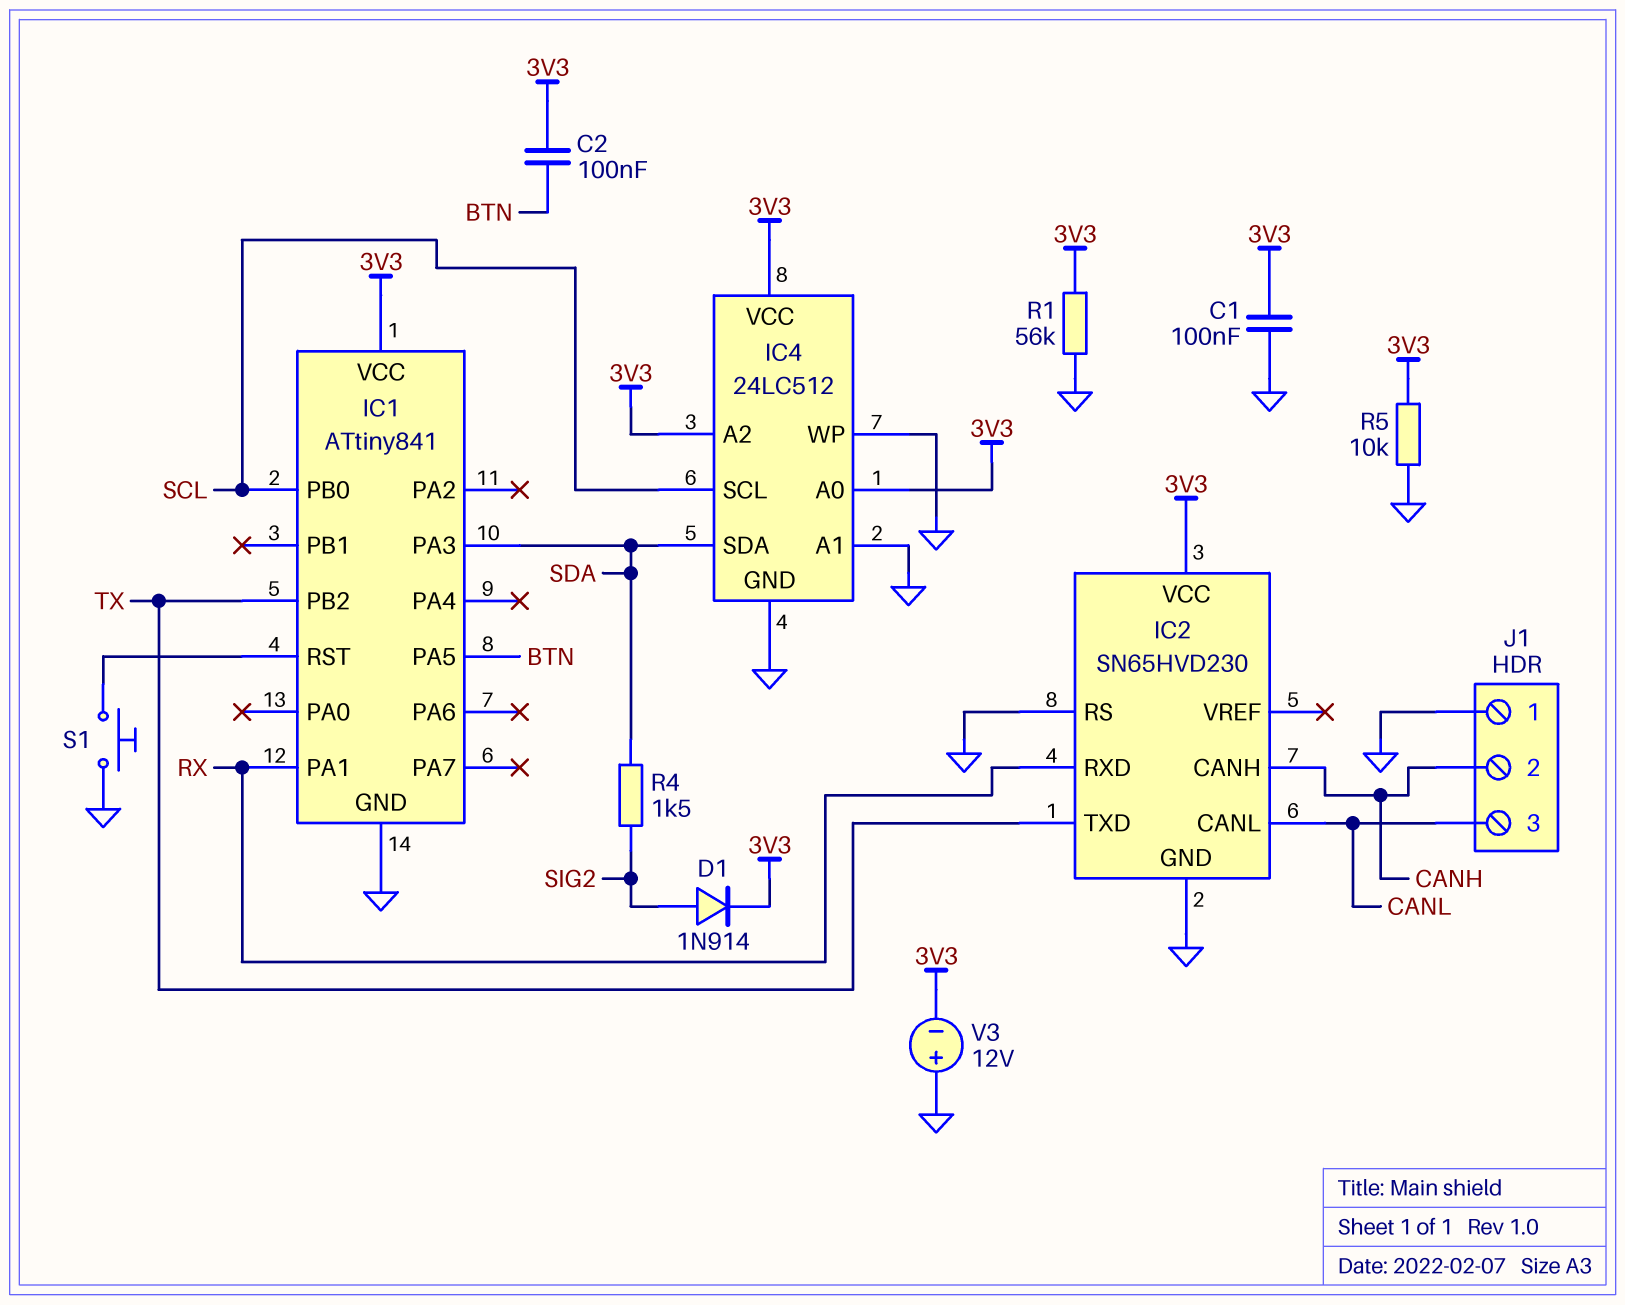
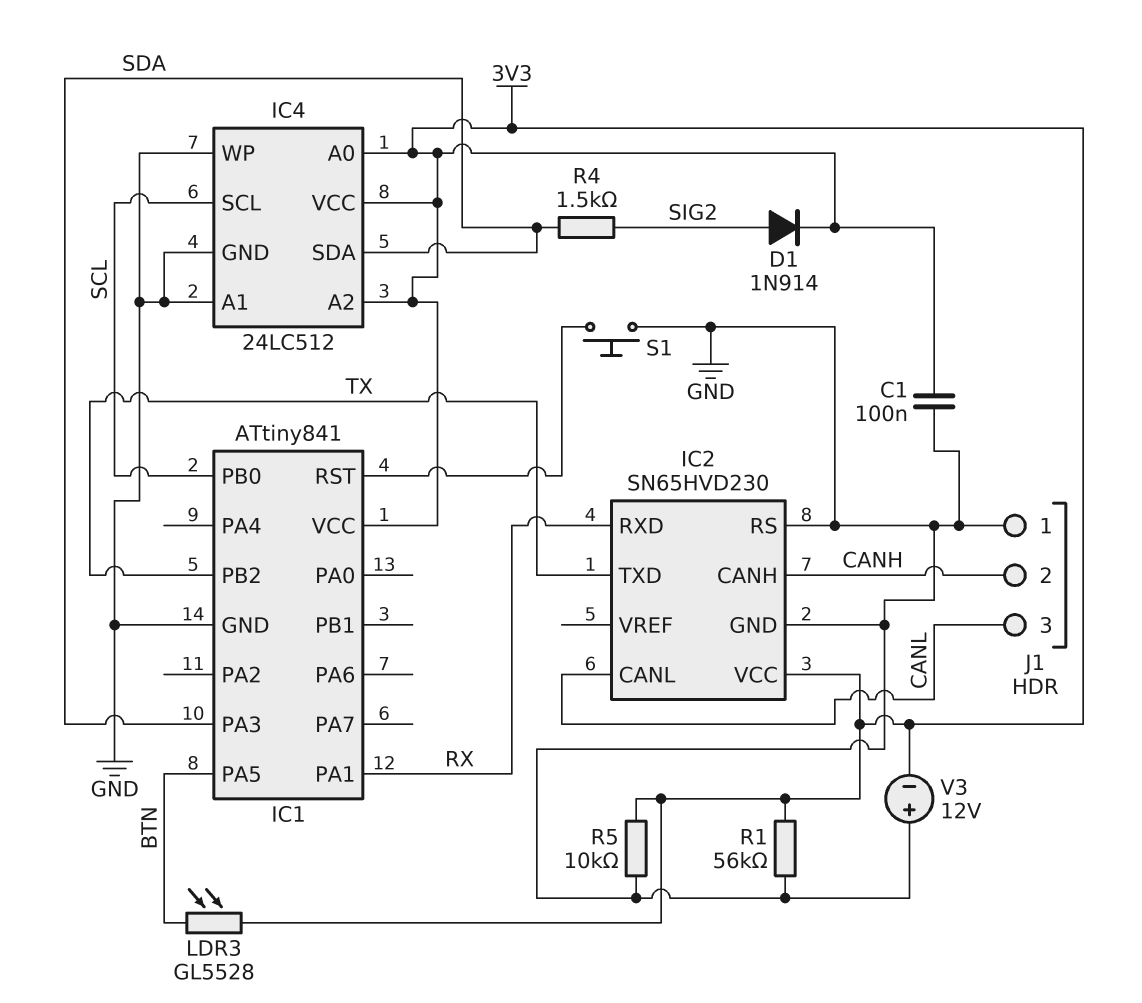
C2: 100nF (3V3, BTN) -> none
LDR3: none -> GL5528 (3V3, BTN)

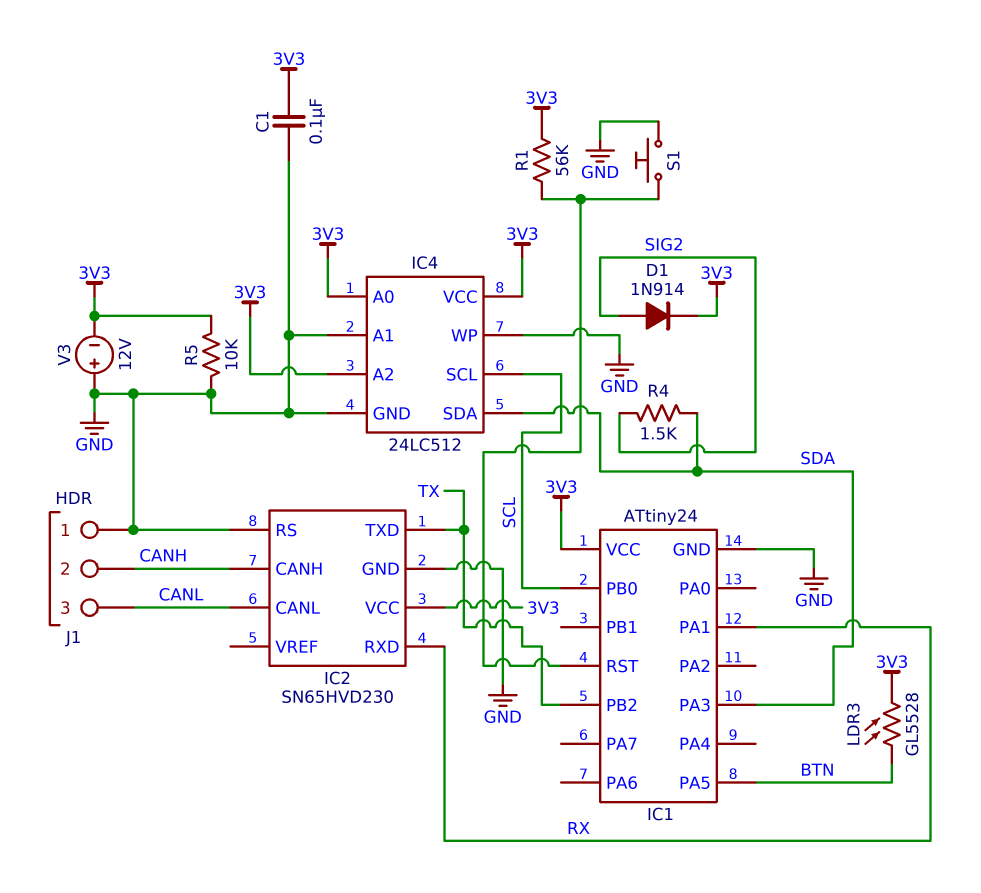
IC1: ATtiny841 -> ATtiny24
R1: 56k (3V3, GND) -> 56k (3V3, IC1/RST)

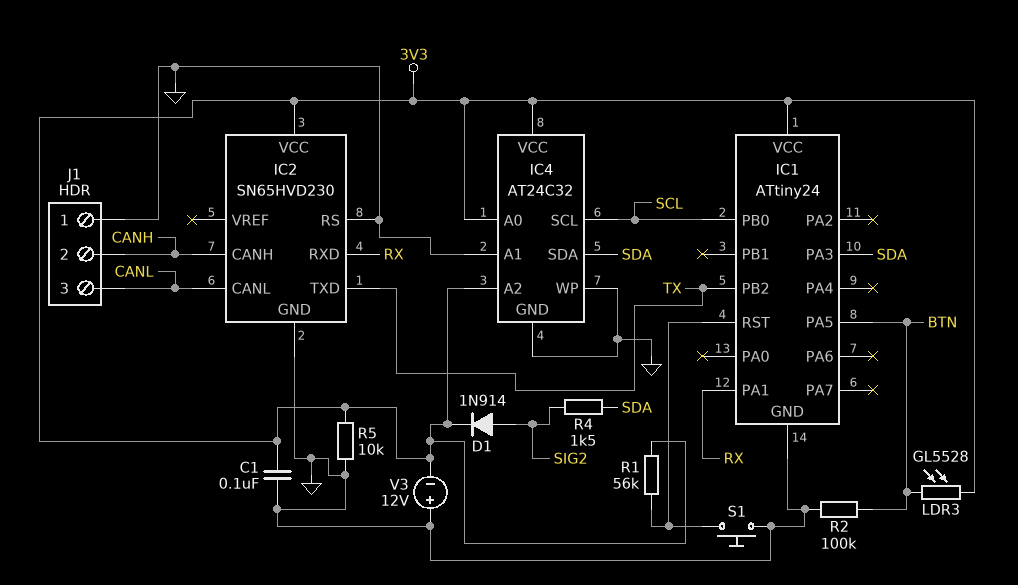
IC4: 24LC512 -> AT24C32
R2: none -> 100k (BTN, GND)

